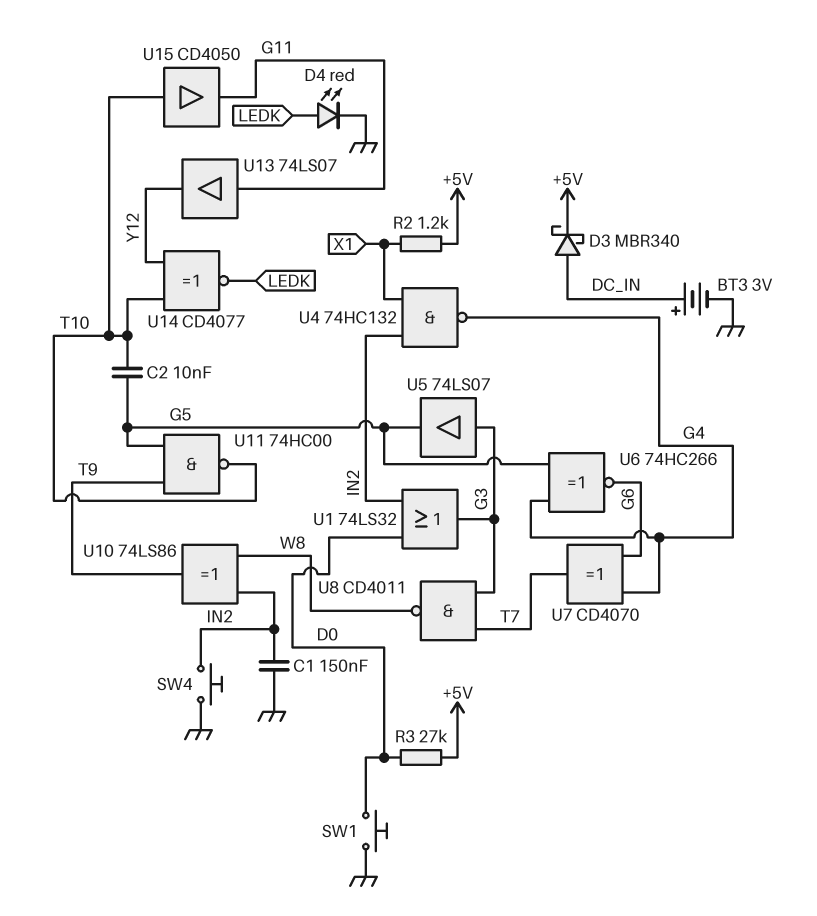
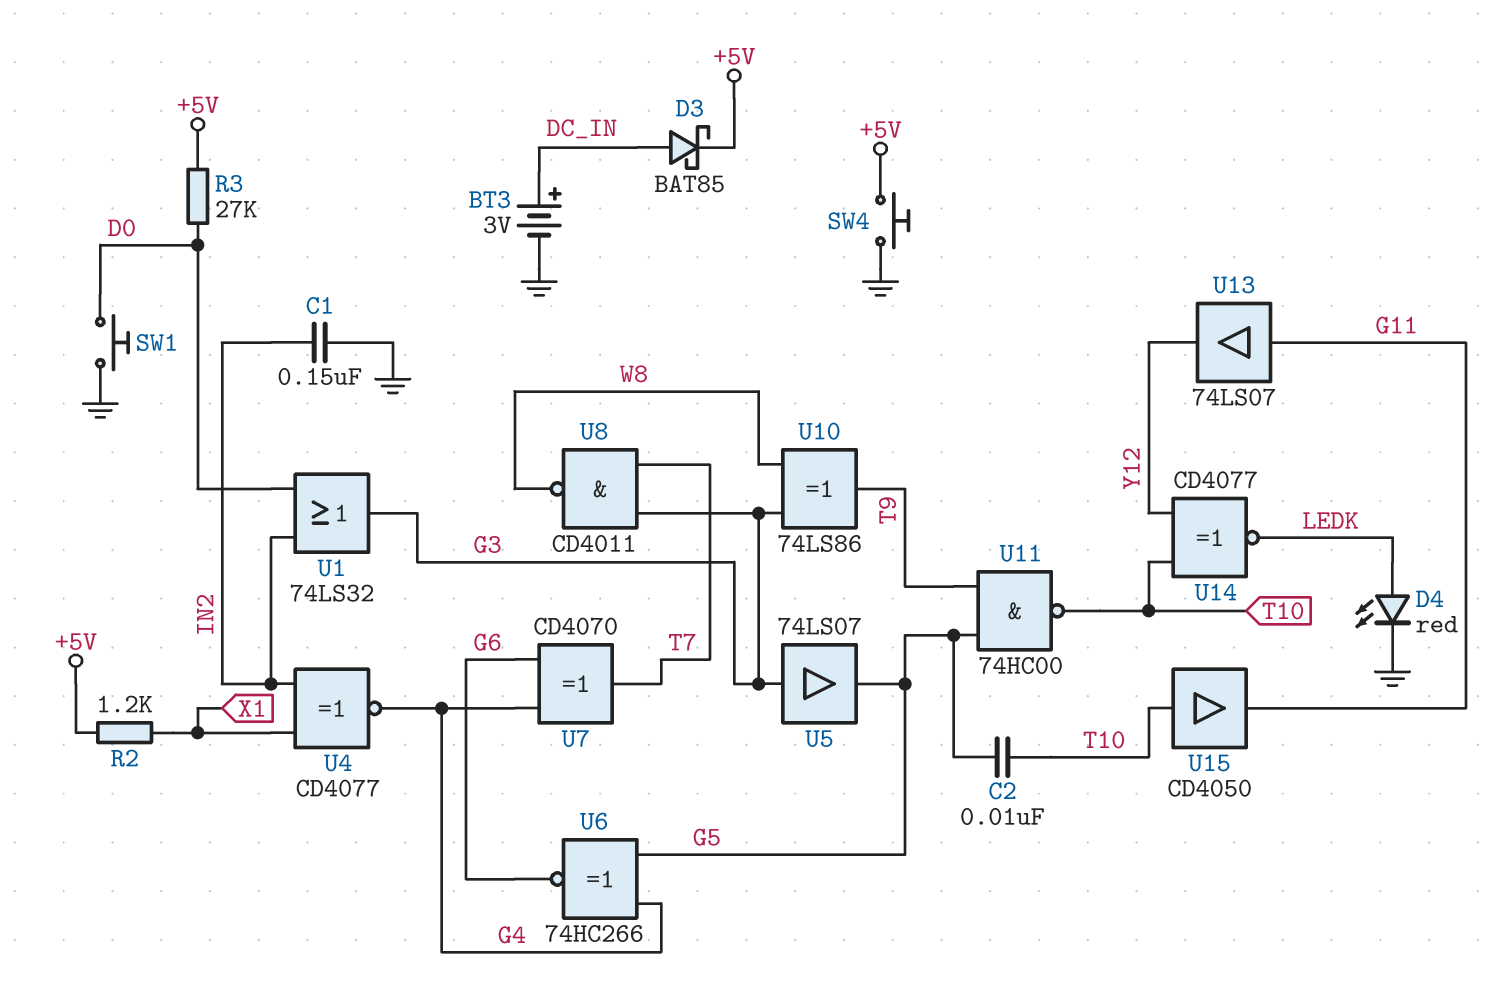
D3: schottky MBR340 (A DC_IN, K +5V) -> schottky BAT85 (A DC_IN, K +5V)
SW4: button (GND, IN2) -> button (+5V, GND)
U4: NAND 74HC132 (in IN2, in X1, out G4) -> XNOR CD4077 (in IN2, in X1, out G4)
U10: XOR 74LS86 (in IN2, in W8, out T9) -> XOR 74LS86 (in G3, in W8, out T9)

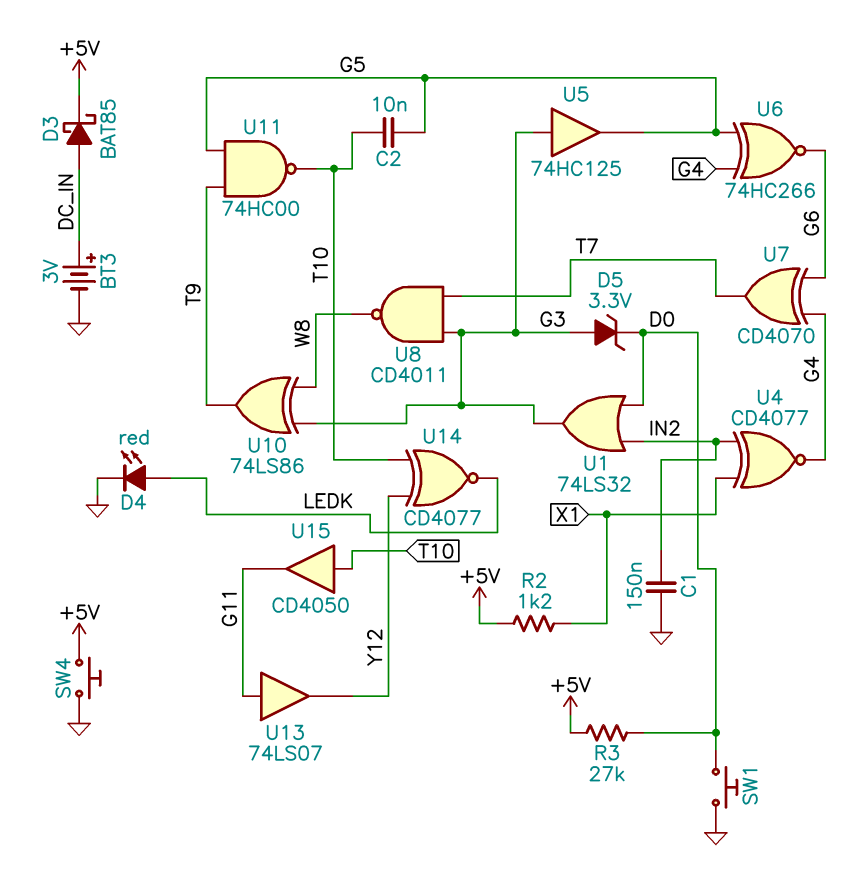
D5: none -> zener 3.3V (A G3, K D0)
U5: buffer 74LS07 (in G3, out G5) -> buffer 74HC125 (in G3, out G5)

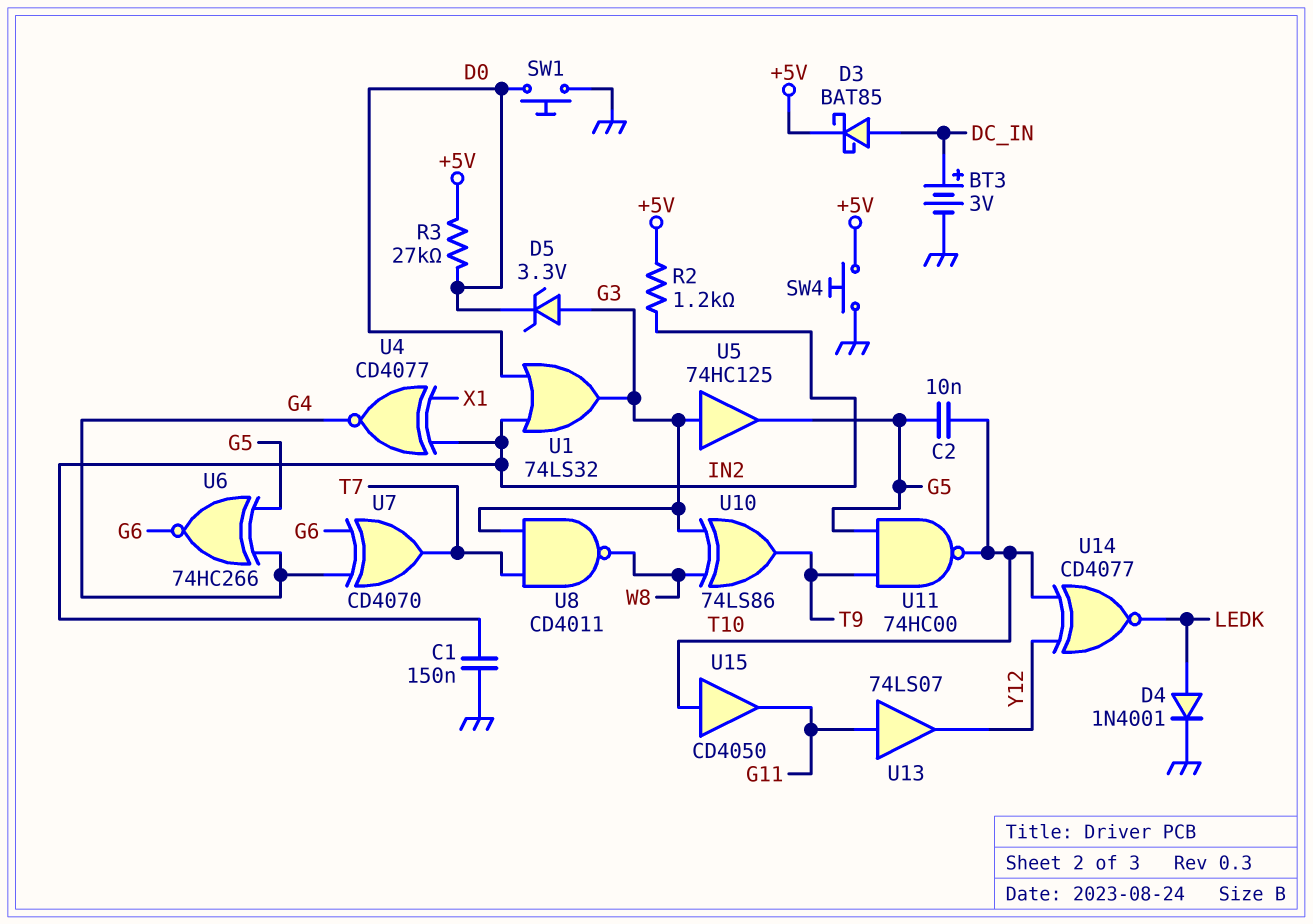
D4: LED red (A LEDK, K GND) -> diode 1N4001 (A LEDK, K GND)
R2: 1.2k (+5V, X1) -> 1.2k (+5V, IN2)

